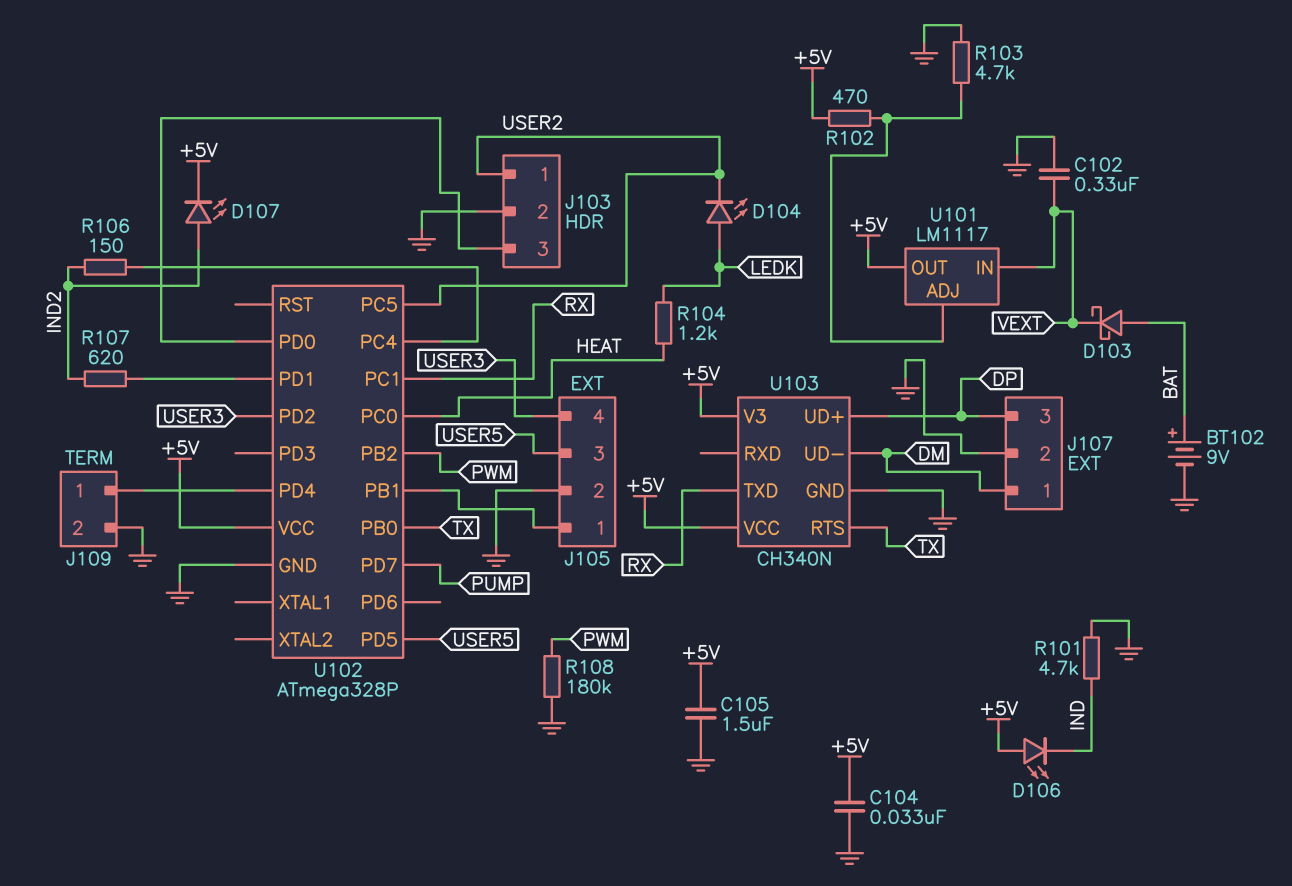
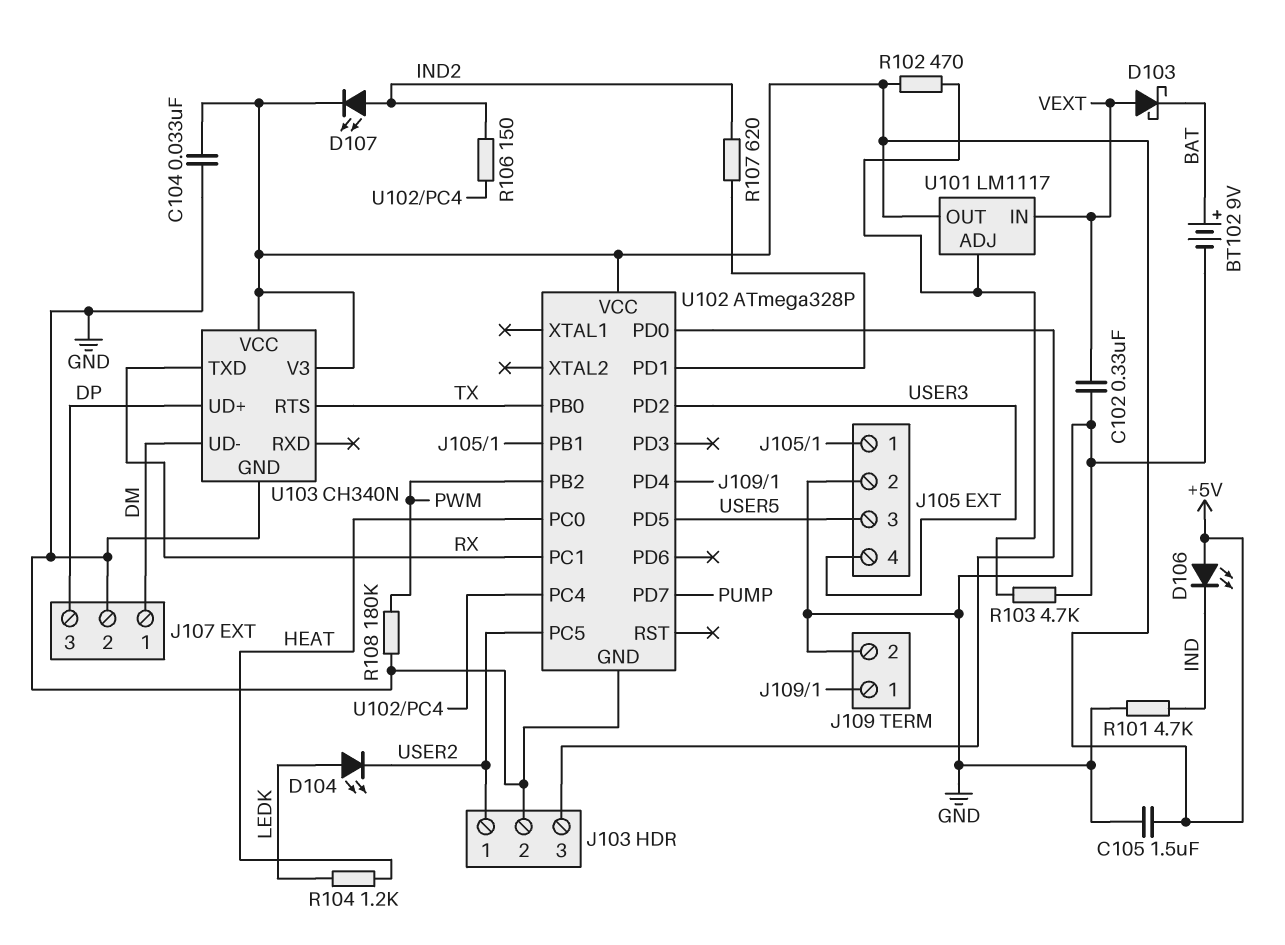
D103: schottky (A BAT, K VEXT) -> schottky (A VEXT, K BAT)

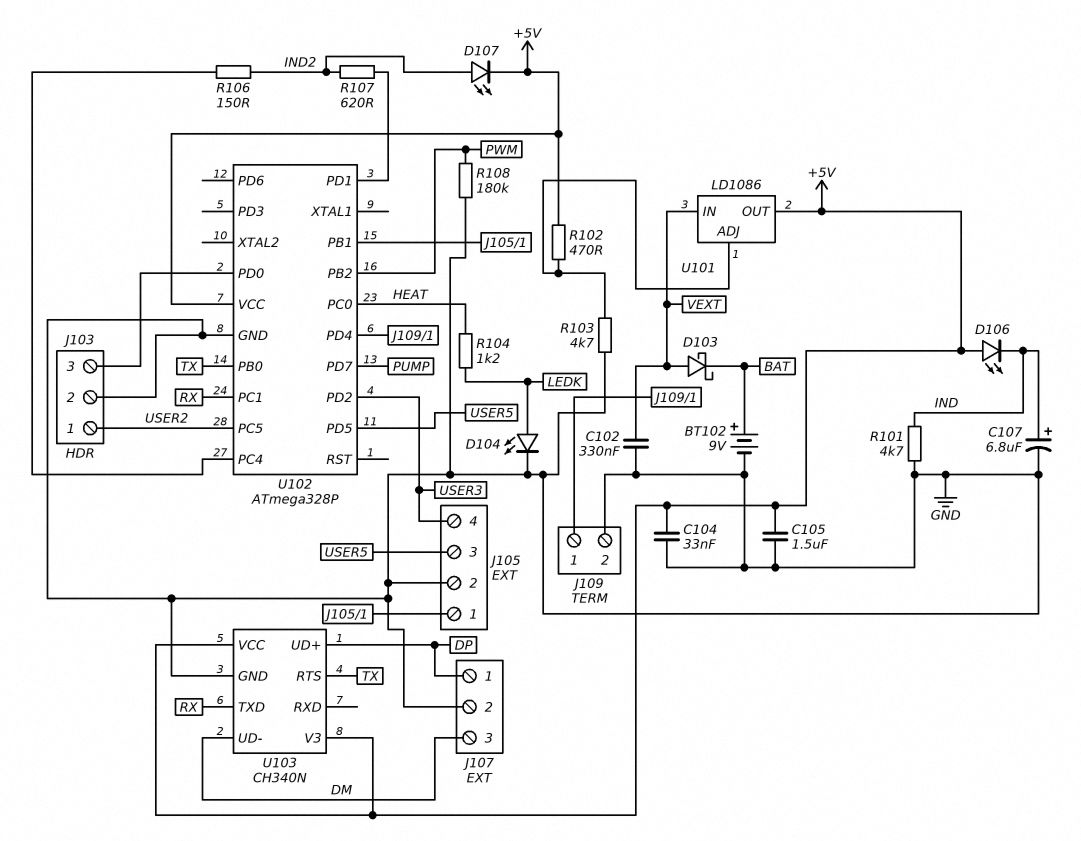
C107: none -> 6.8uF (plus IND, minus GND)
D104: LED (A LEDK, K USER2) -> LED (A LEDK, K GND)
J107 pin 1: DM -> DP
J107 pin 3: DP -> DM
U101: LM1117 -> LD1086

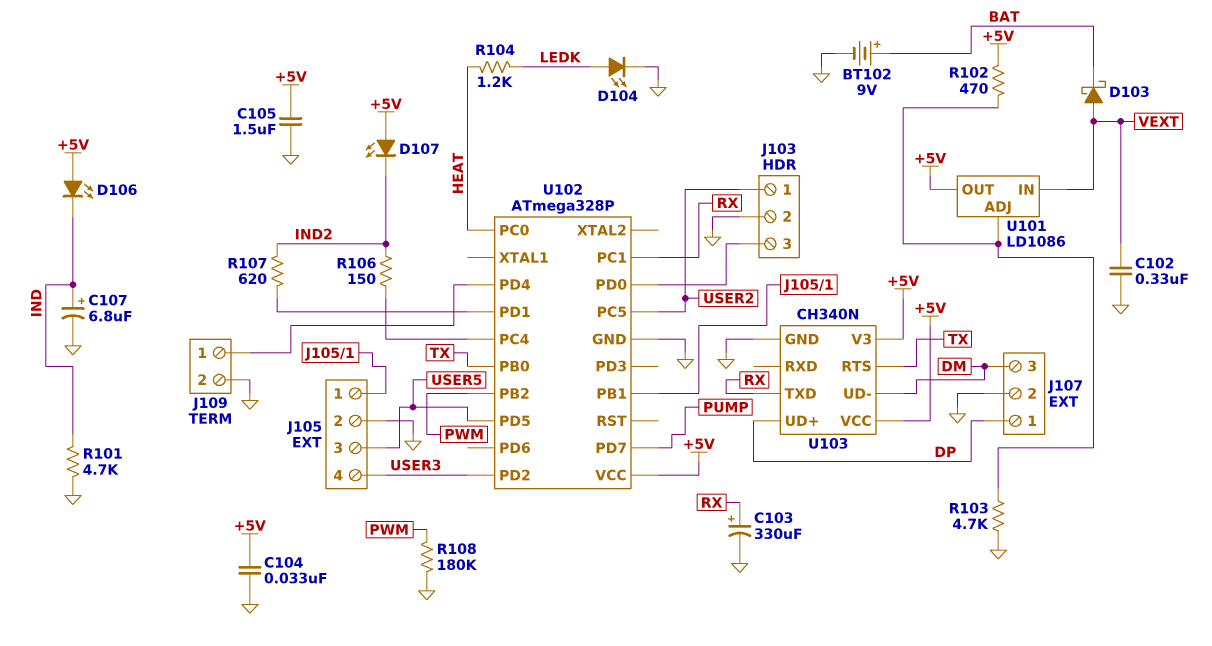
C103: none -> 330uF (plus RX, minus GND)
D107: LED (A IND2, K +5V) -> LED (A +5V, K IND2)

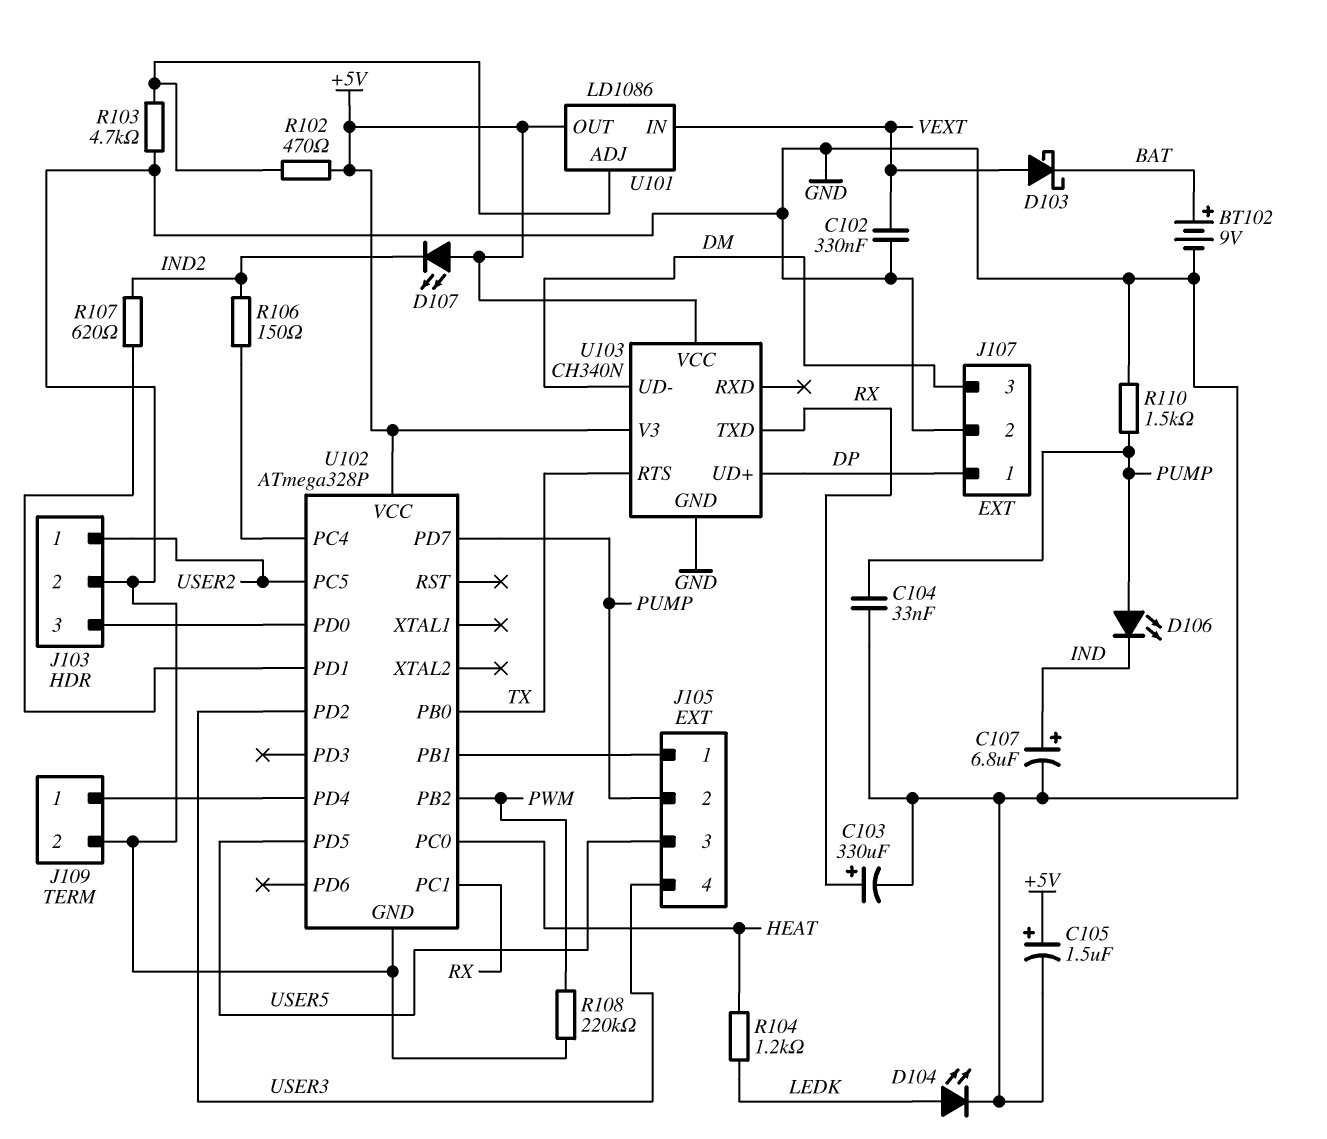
C104: 33nF (+5V, GND) -> 33nF (GND, PUMP)
C105: 1.5uF (+5V, GND) -> 1.5uF (plus +5V, minus GND)
D106: LED (A +5V, K IND) -> LED (A PUMP, K IND)
J105 pin 2: GND -> PUMP
R101: 4.7k (GND, IND) -> none
R108: 180k (GND, PWM) -> 220k (GND, PWM)
R110: none -> 1.5k (GND, PUMP)

